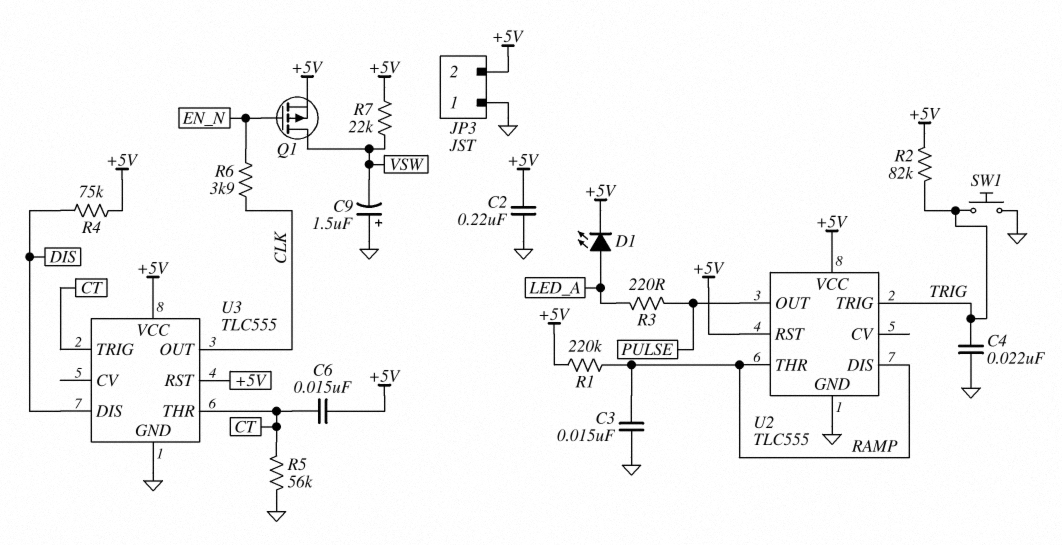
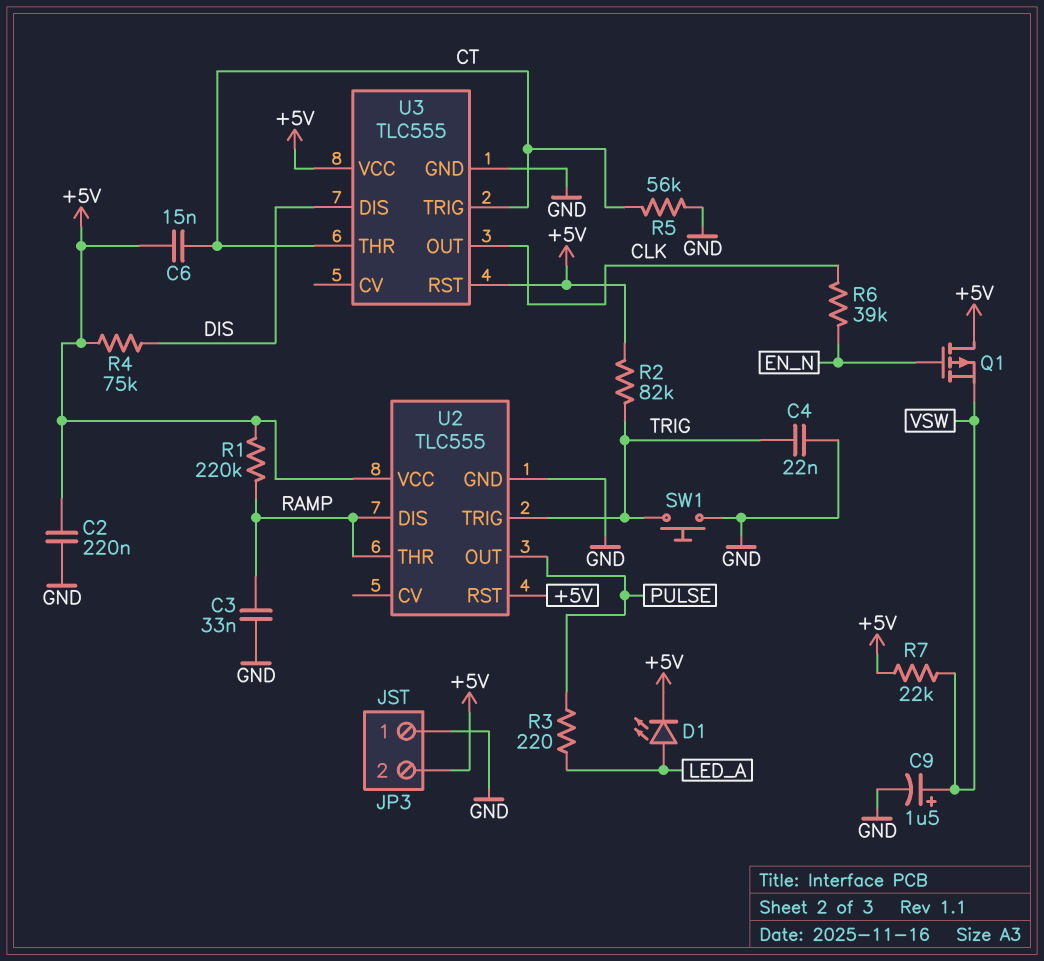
C3: 15nF (GND, RAMP) -> 33nF (GND, RAMP)
C9: 1.5uF (plus GND, minus VSW) -> 1.5uF (plus VSW, minus GND)
Q1: PMOS (G EN_N, D VSW, S +5V) -> PMOS (G EN_N, D +5V, S VSW)
R6: 3.9k (CLK, EN_N) -> 39k (CLK, EN_N)

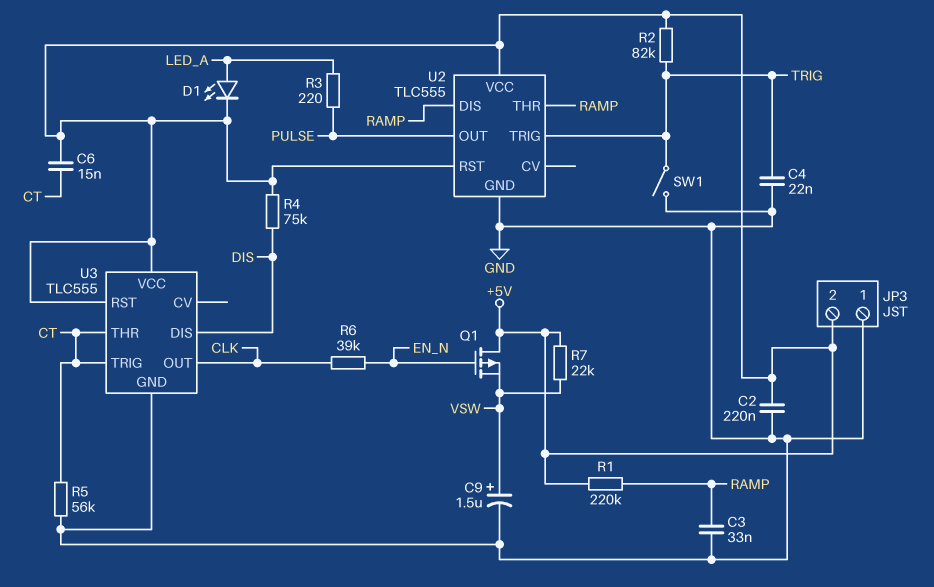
SW1: button (GND, TRIG) -> switch (GND, TRIG)

